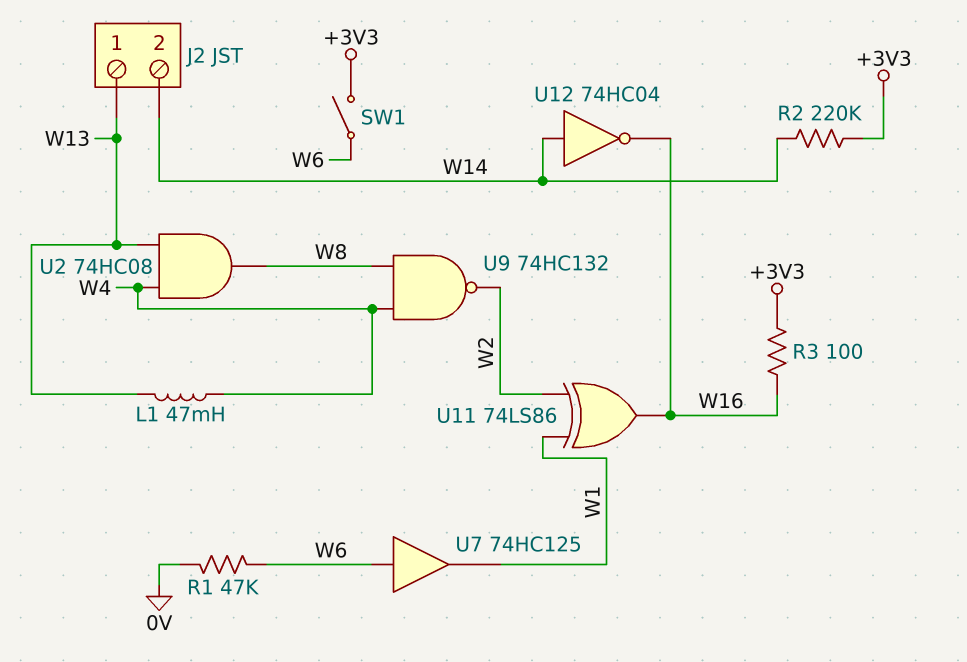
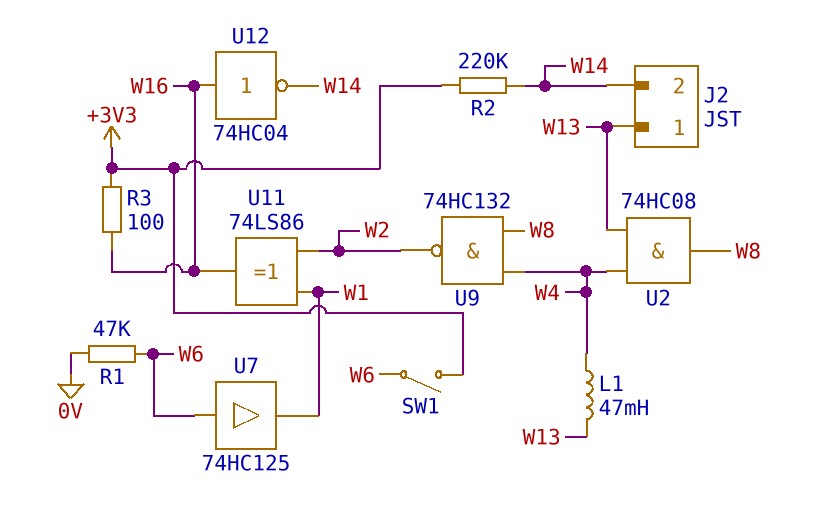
U12: NOT 74HC04 (in W14, out W16) -> NOT 74HC04 (in W16, out W14)

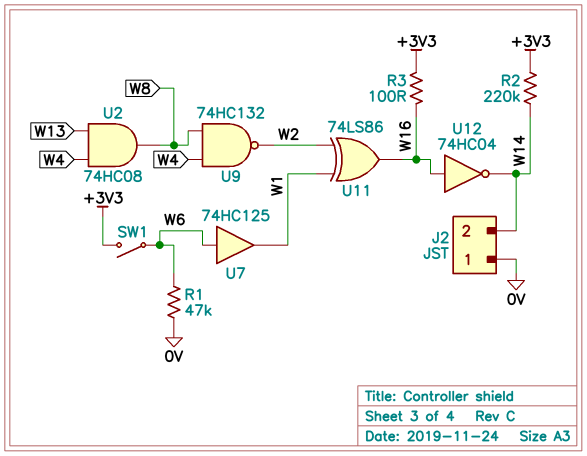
J2 pin 1: W13 -> 0V
L1: 47mH (W4, W13) -> none

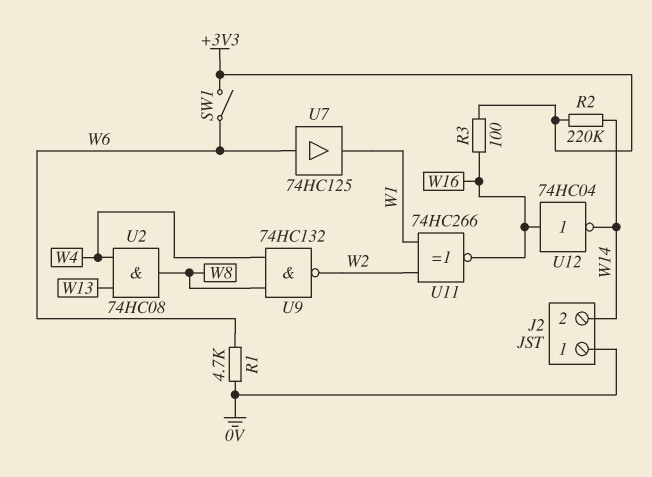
R1: 47k (0V, W6) -> 4.7k (0V, W6)
U11: XOR 74LS86 (in W1, in W2, out W16) -> XNOR 74HC266 (in W1, in W2, out W16)

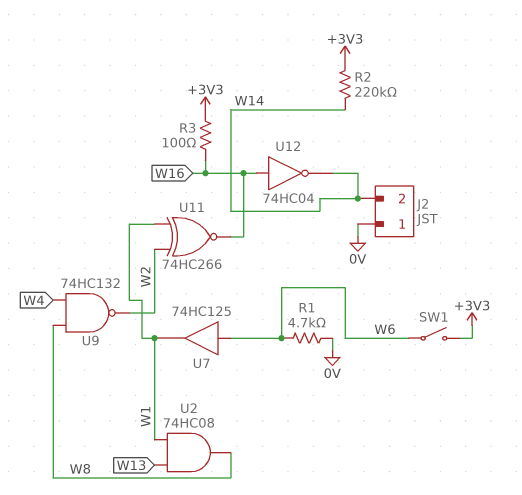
U2: AND 74HC08 (in W4, in W13, out W8) -> AND 74HC08 (in W1, in W13, out W8)

